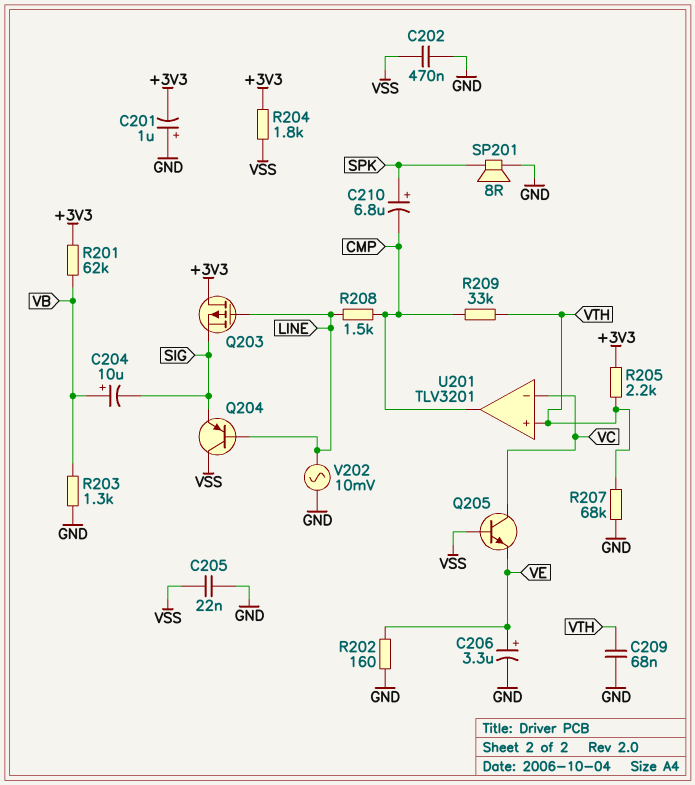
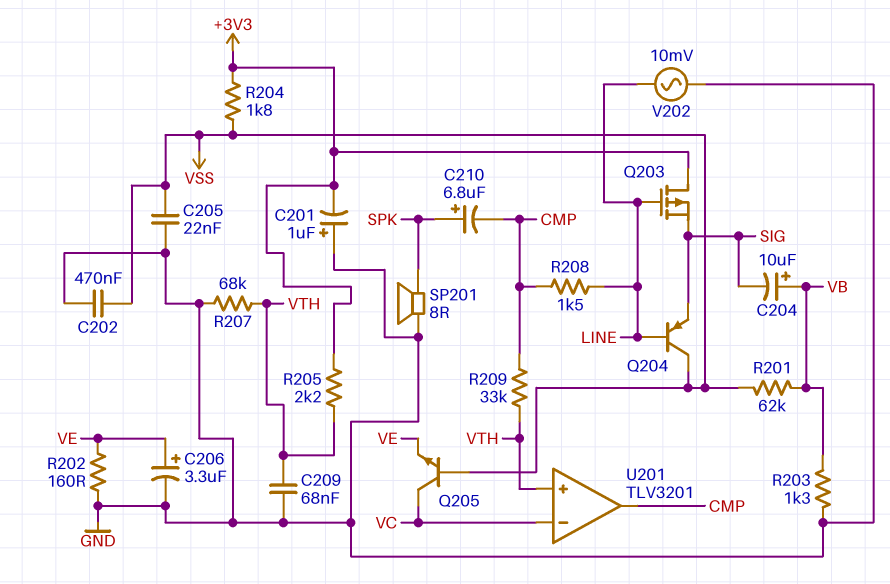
R201: 62k (+3V3, VB) -> 62k (VB, VSS)

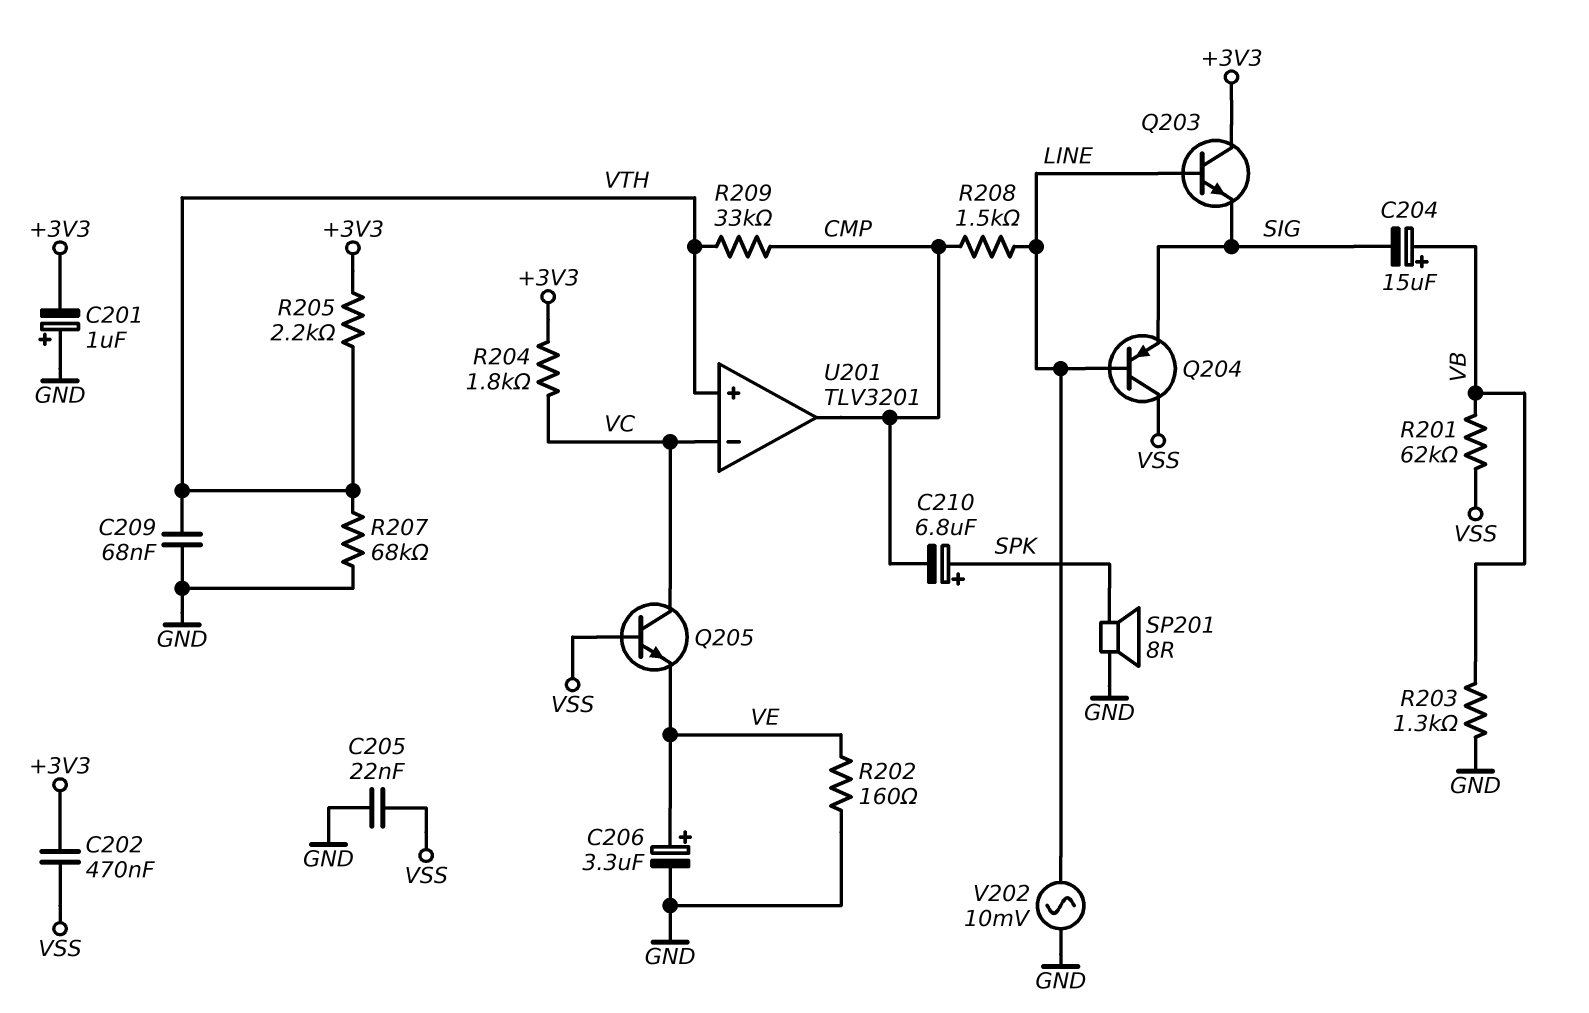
C202: 470nF (GND, VSS) -> 470nF (+3V3, VSS)
C204: 10uF (plus VB, minus SIG) -> 15uF (plus VB, minus SIG)
Q203: PMOS (G LINE, D +3V3, S SIG) -> NPN (B LINE, C +3V3, E SIG)
R204: 1.8k (+3V3, VSS) -> 1.8k (+3V3, VC)

